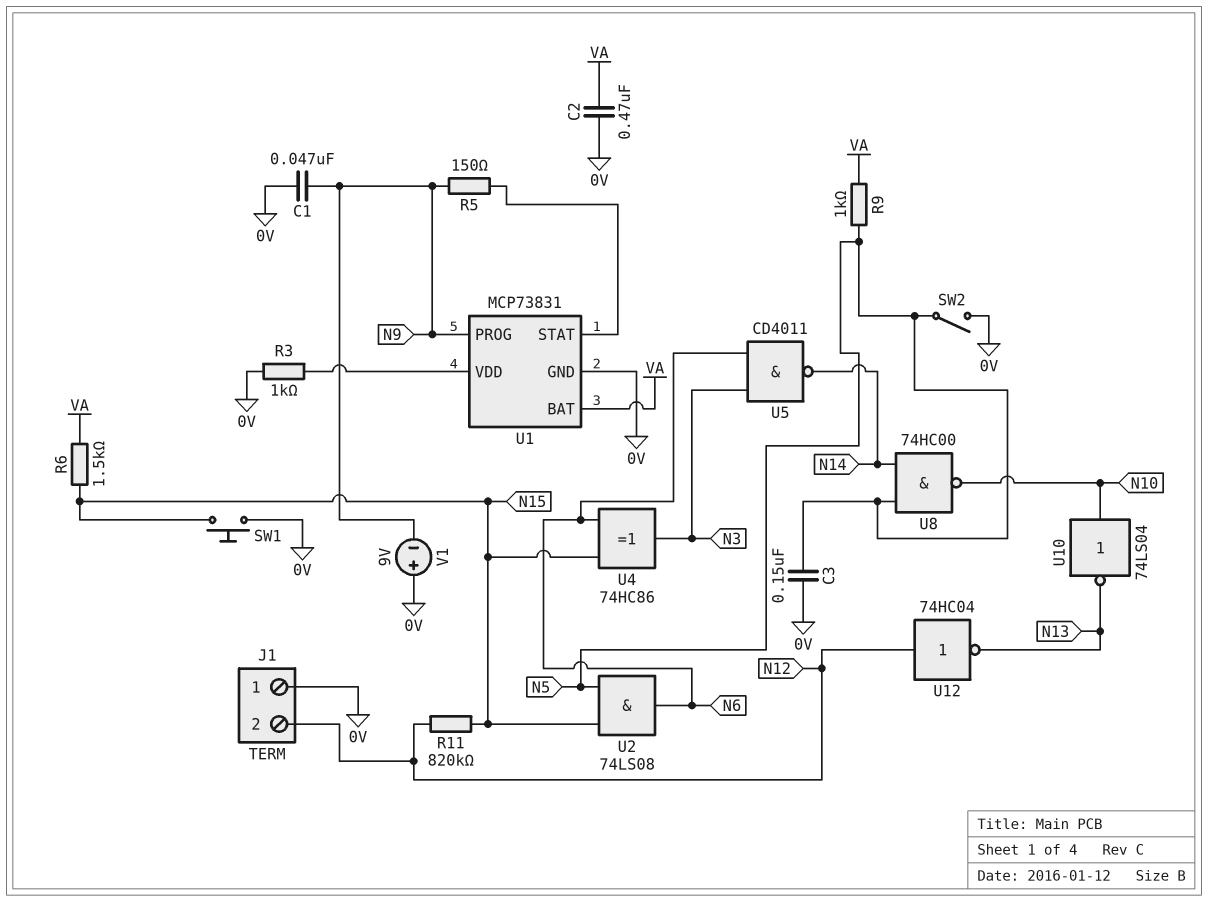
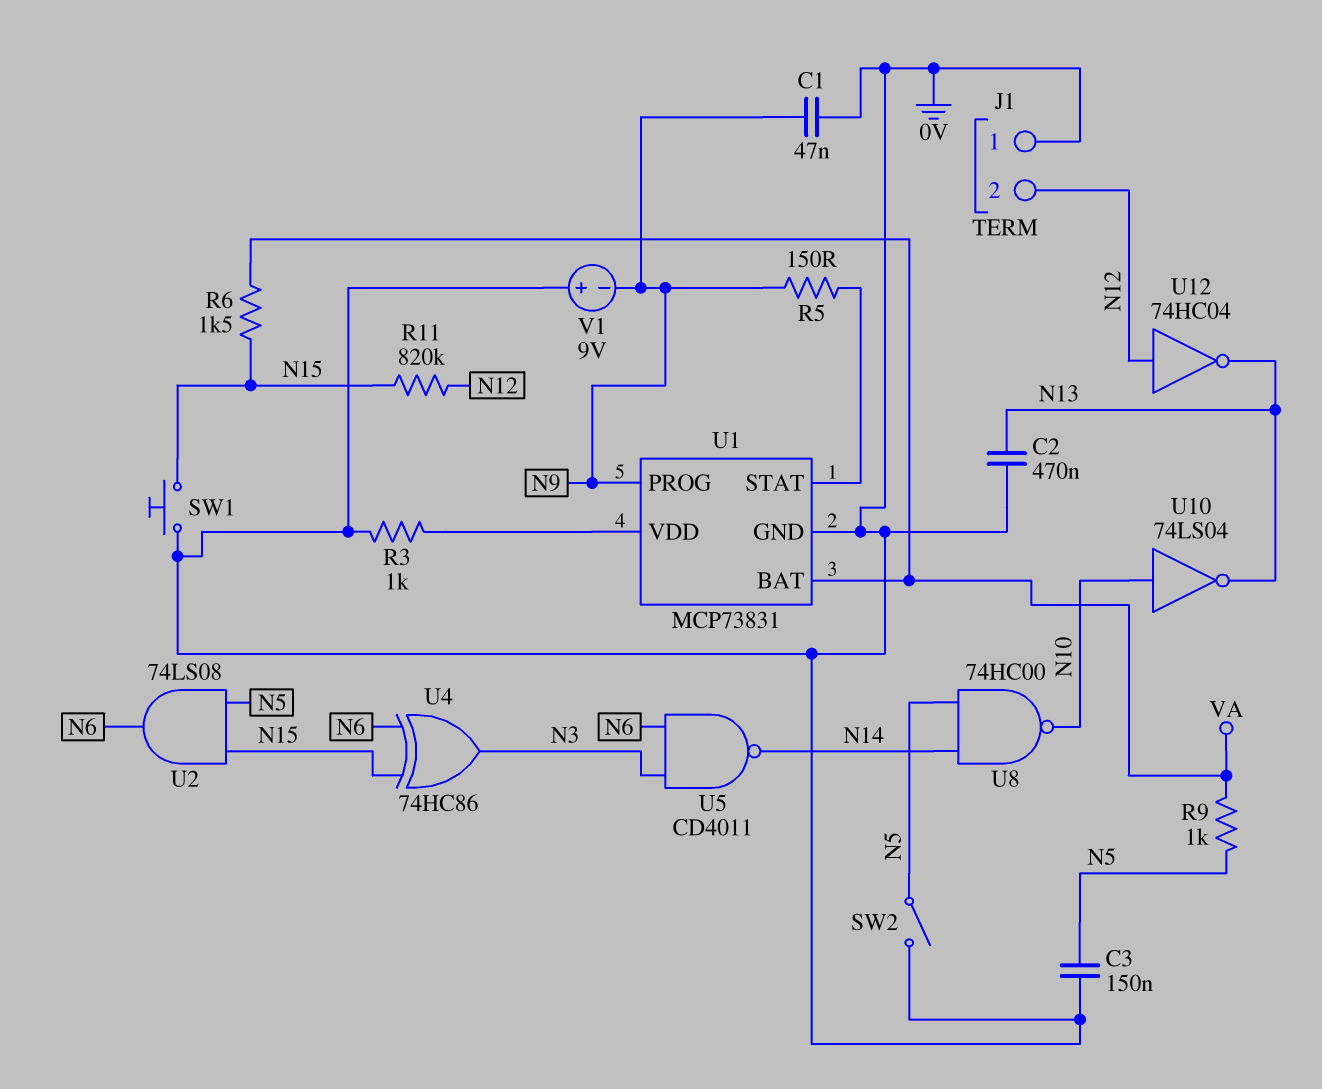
C2: 470nF (0V, VA) -> 470nF (0V, N13)

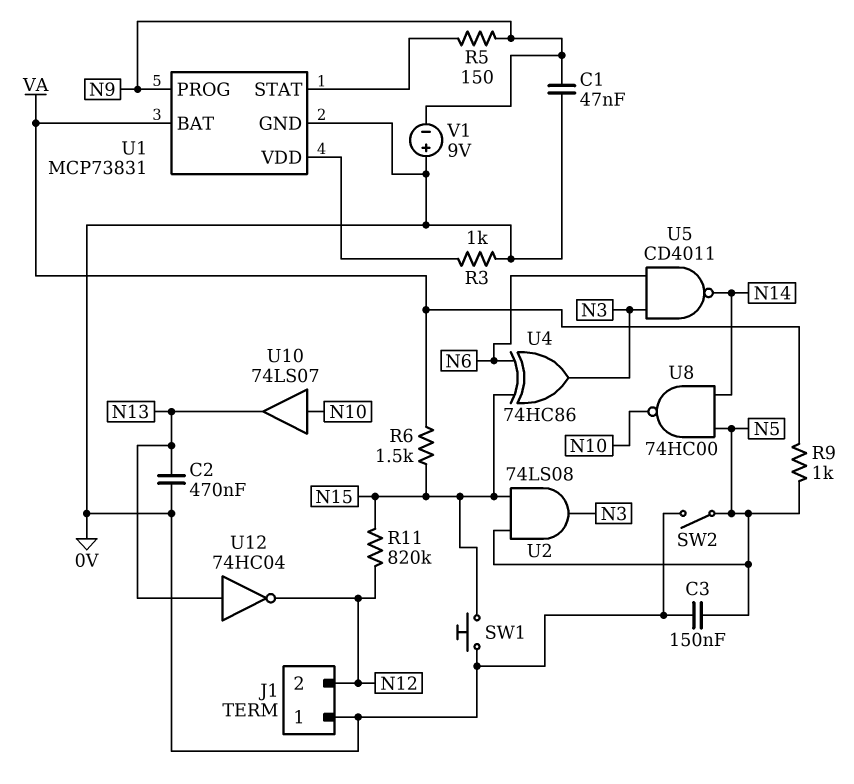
U2: AND 74LS08 (in N5, in N15, out N6) -> AND 74LS08 (in N5, in N15, out N3)
U10: NOT 74LS04 (in N10, out N13) -> buffer 74LS07 (in N10, out N13)
U12: NOT 74HC04 (in N12, out N13) -> NOT 74HC04 (in N13, out N12)

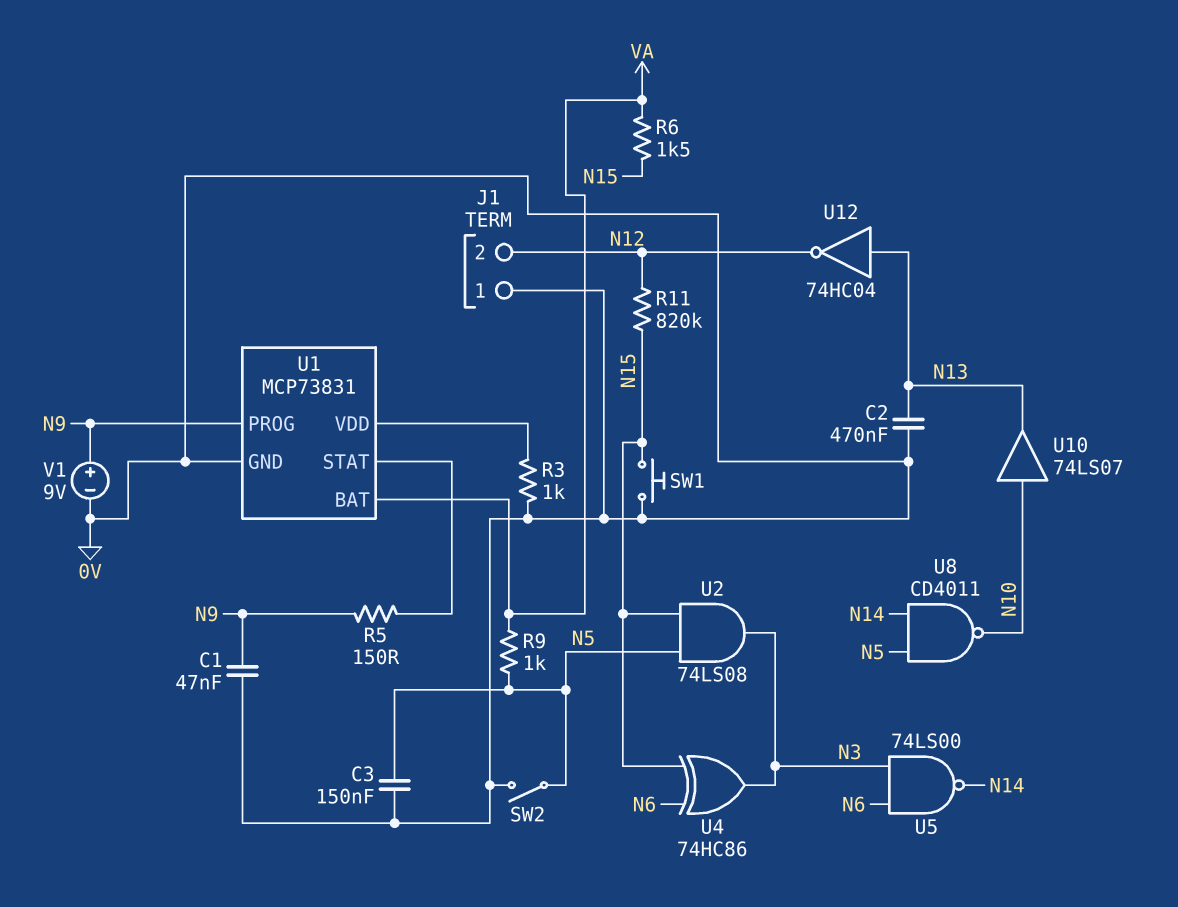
U5: NAND CD4011 (in N3, in N6, out N14) -> NAND 74LS00 (in N3, in N6, out N14)
U8: NAND 74HC00 (in N5, in N14, out N10) -> NAND CD4011 (in N5, in N14, out N10)
V1: 9V (plus 0V, minus N9) -> 9V (plus N9, minus 0V)

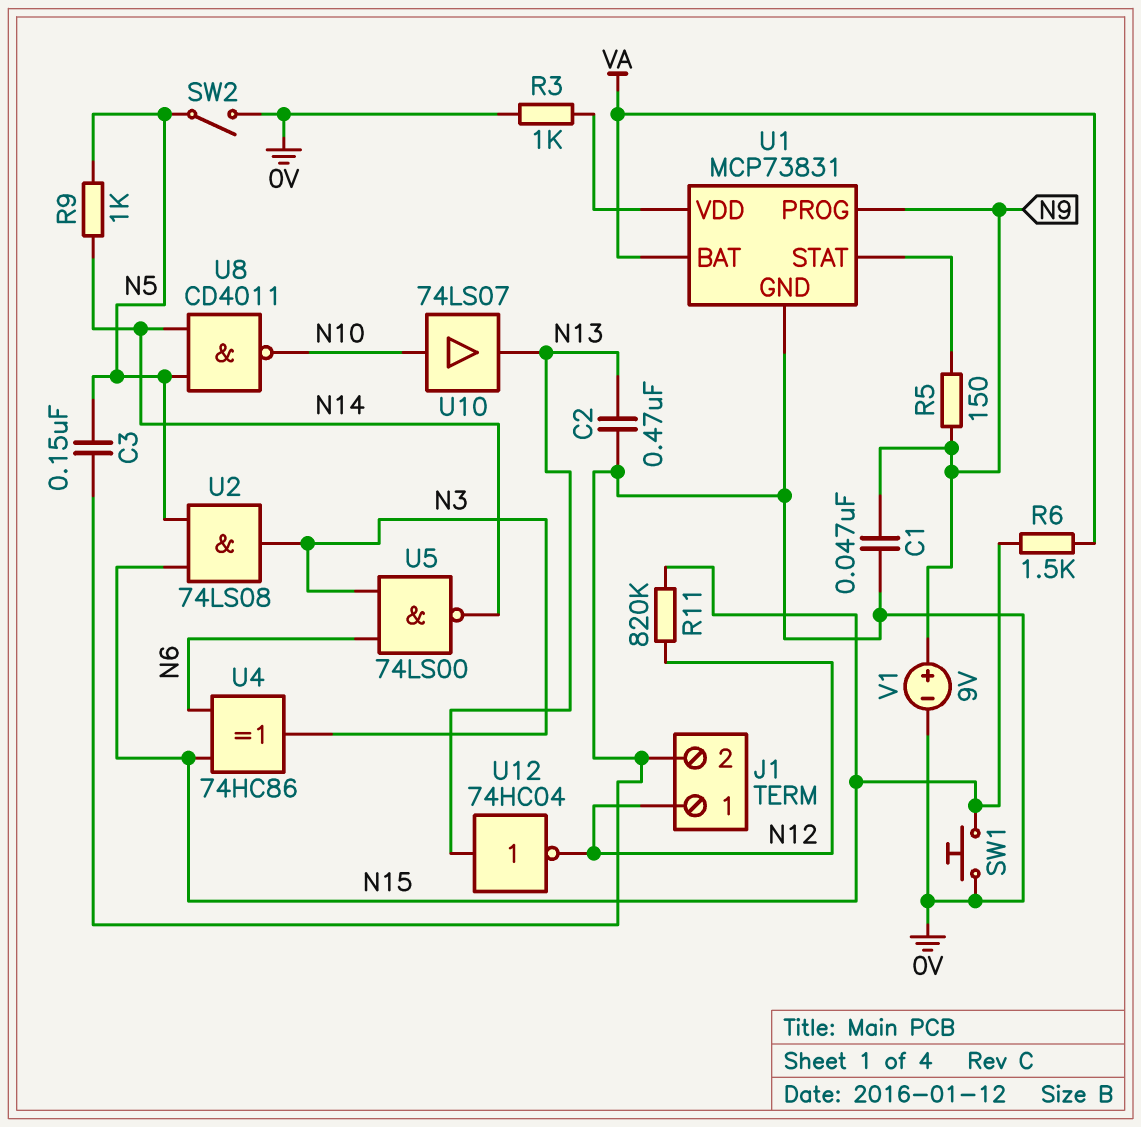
J1 pin 1: 0V -> N12
J1 pin 2: N12 -> 0V
R9: 1k (N5, VA) -> 1k (N5, N14)

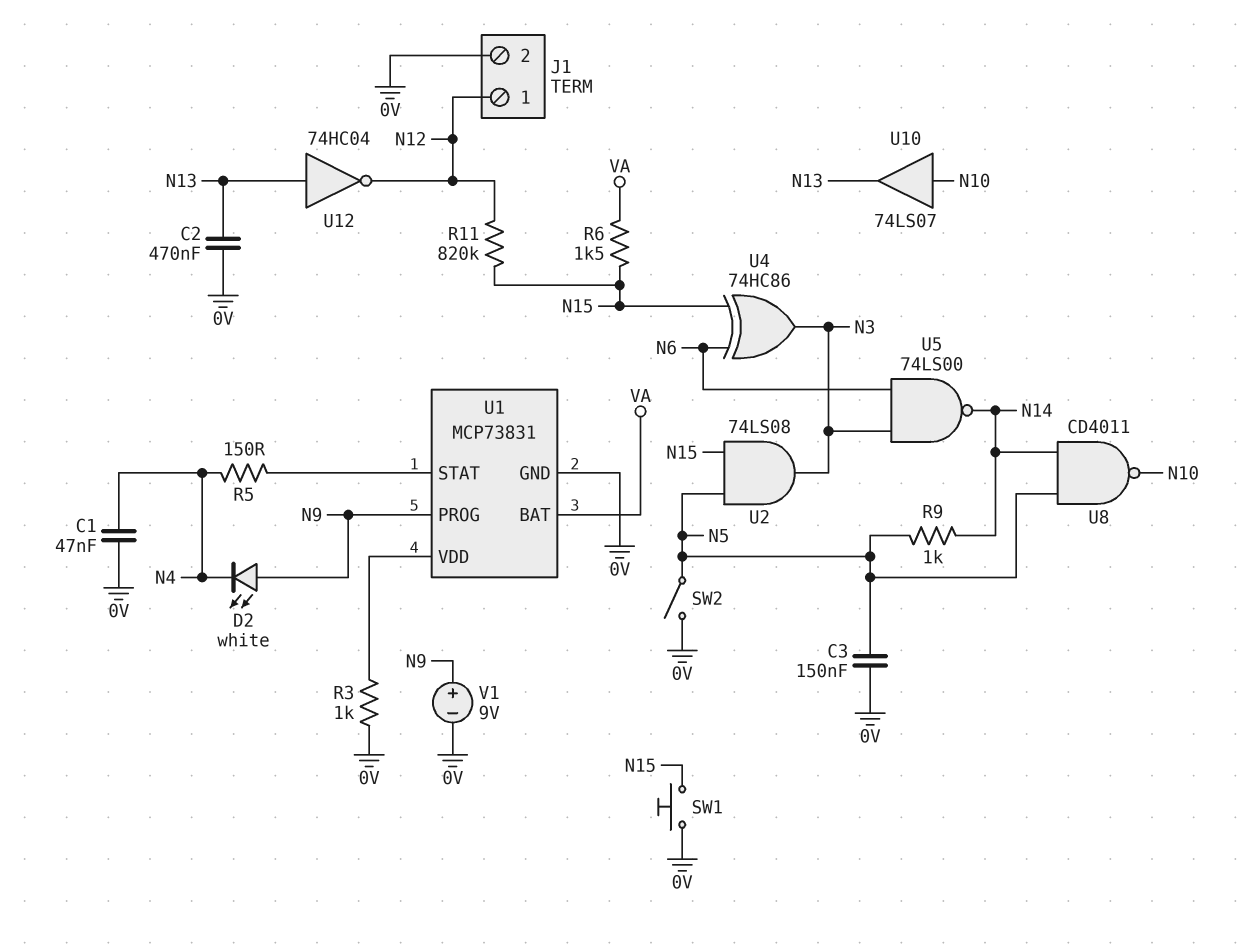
C1: 47nF (0V, N9) -> 47nF (0V, N4)
D2: none -> LED white (A N9, K N4)
R5: 150 (N9, U1/STAT) -> 150 (N4, U1/STAT)

